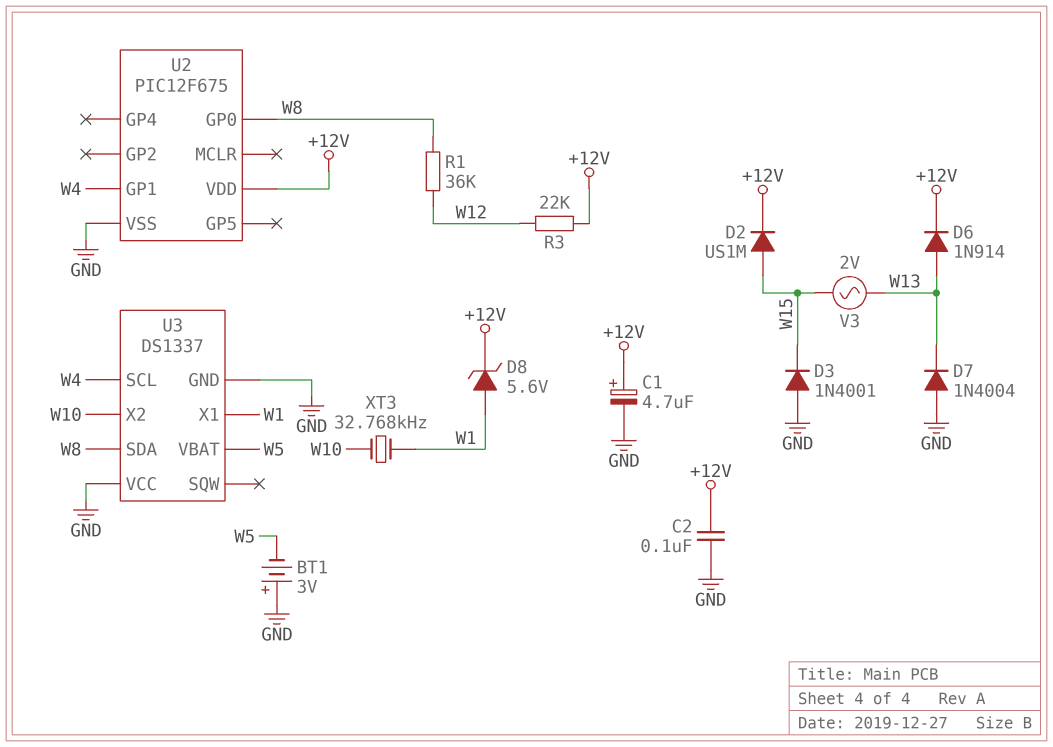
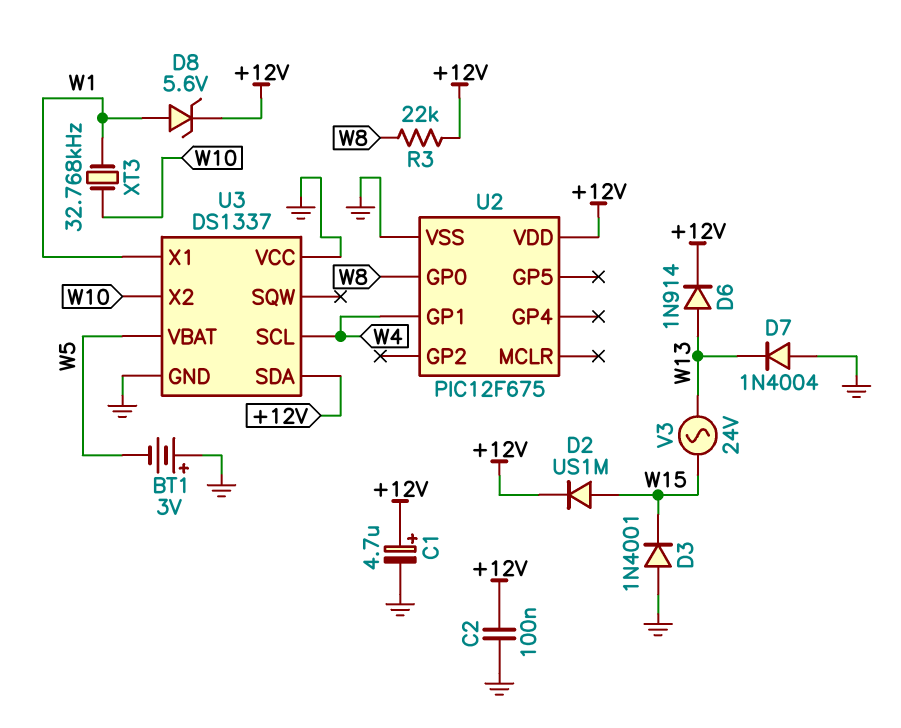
R1: 36k (W8, W12) -> none
R3: 22k (+12V, W12) -> 22k (+12V, W8)
U3 pin SDA: W8 -> +12V
V3: AC 2V (W13, W15) -> AC 24V (W13, W15)

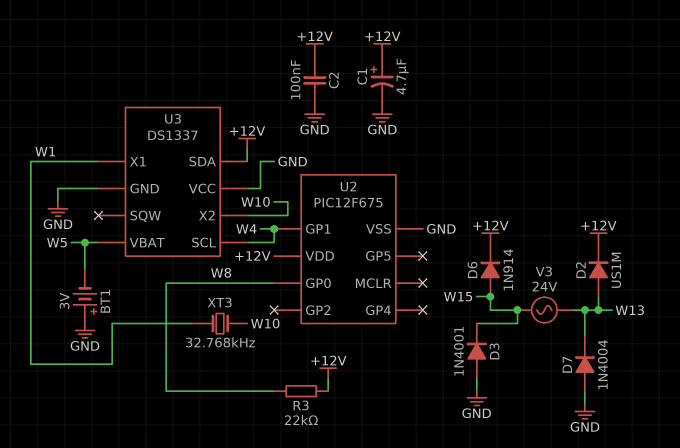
D2: diode US1M (A W15, K +12V) -> diode US1M (A W13, K +12V)
D6: diode 1N914 (A W13, K +12V) -> diode 1N914 (A W15, K +12V)
D8: zener 5.6V (A W1, K +12V) -> none

